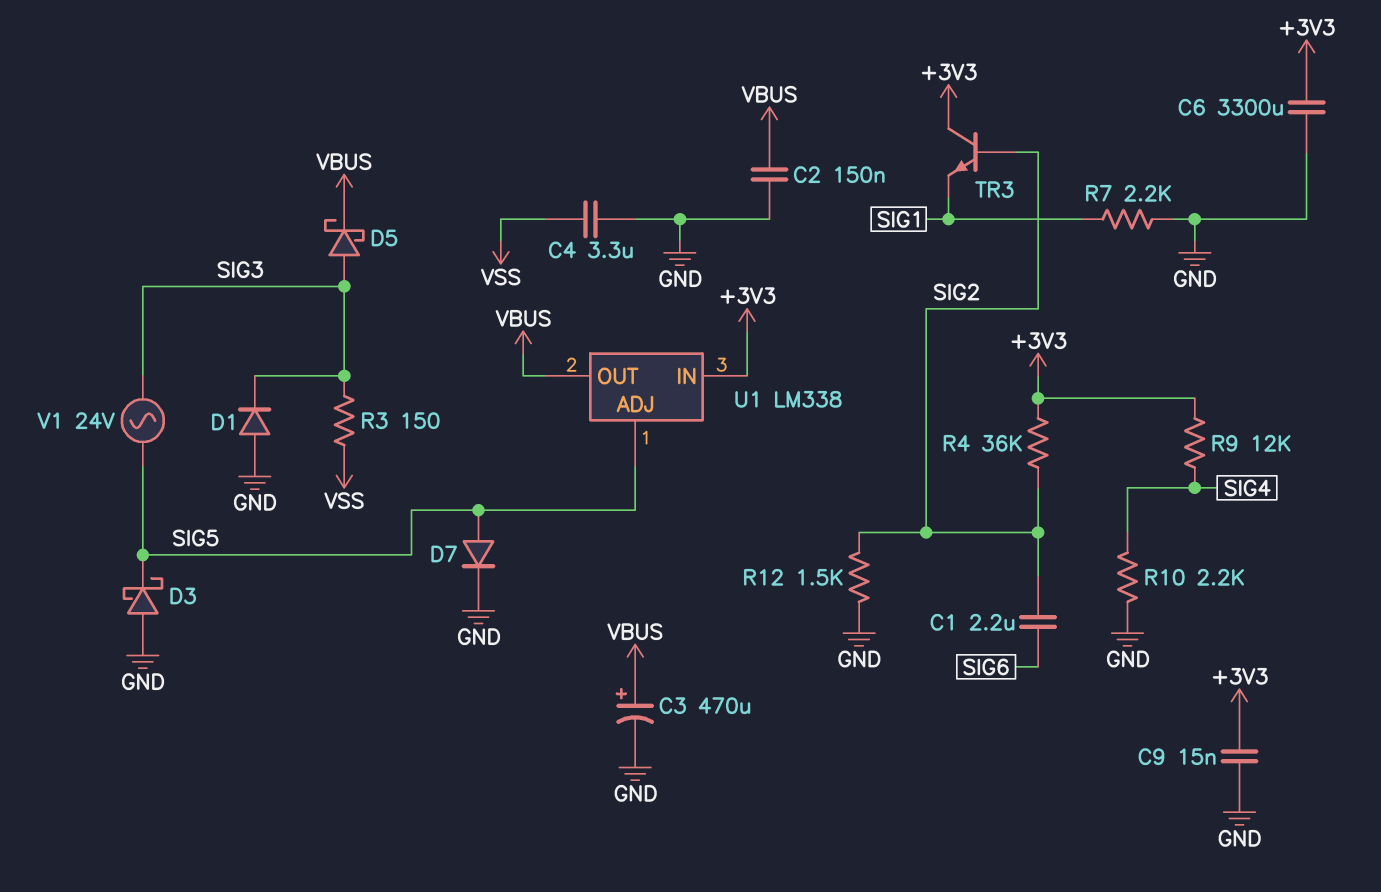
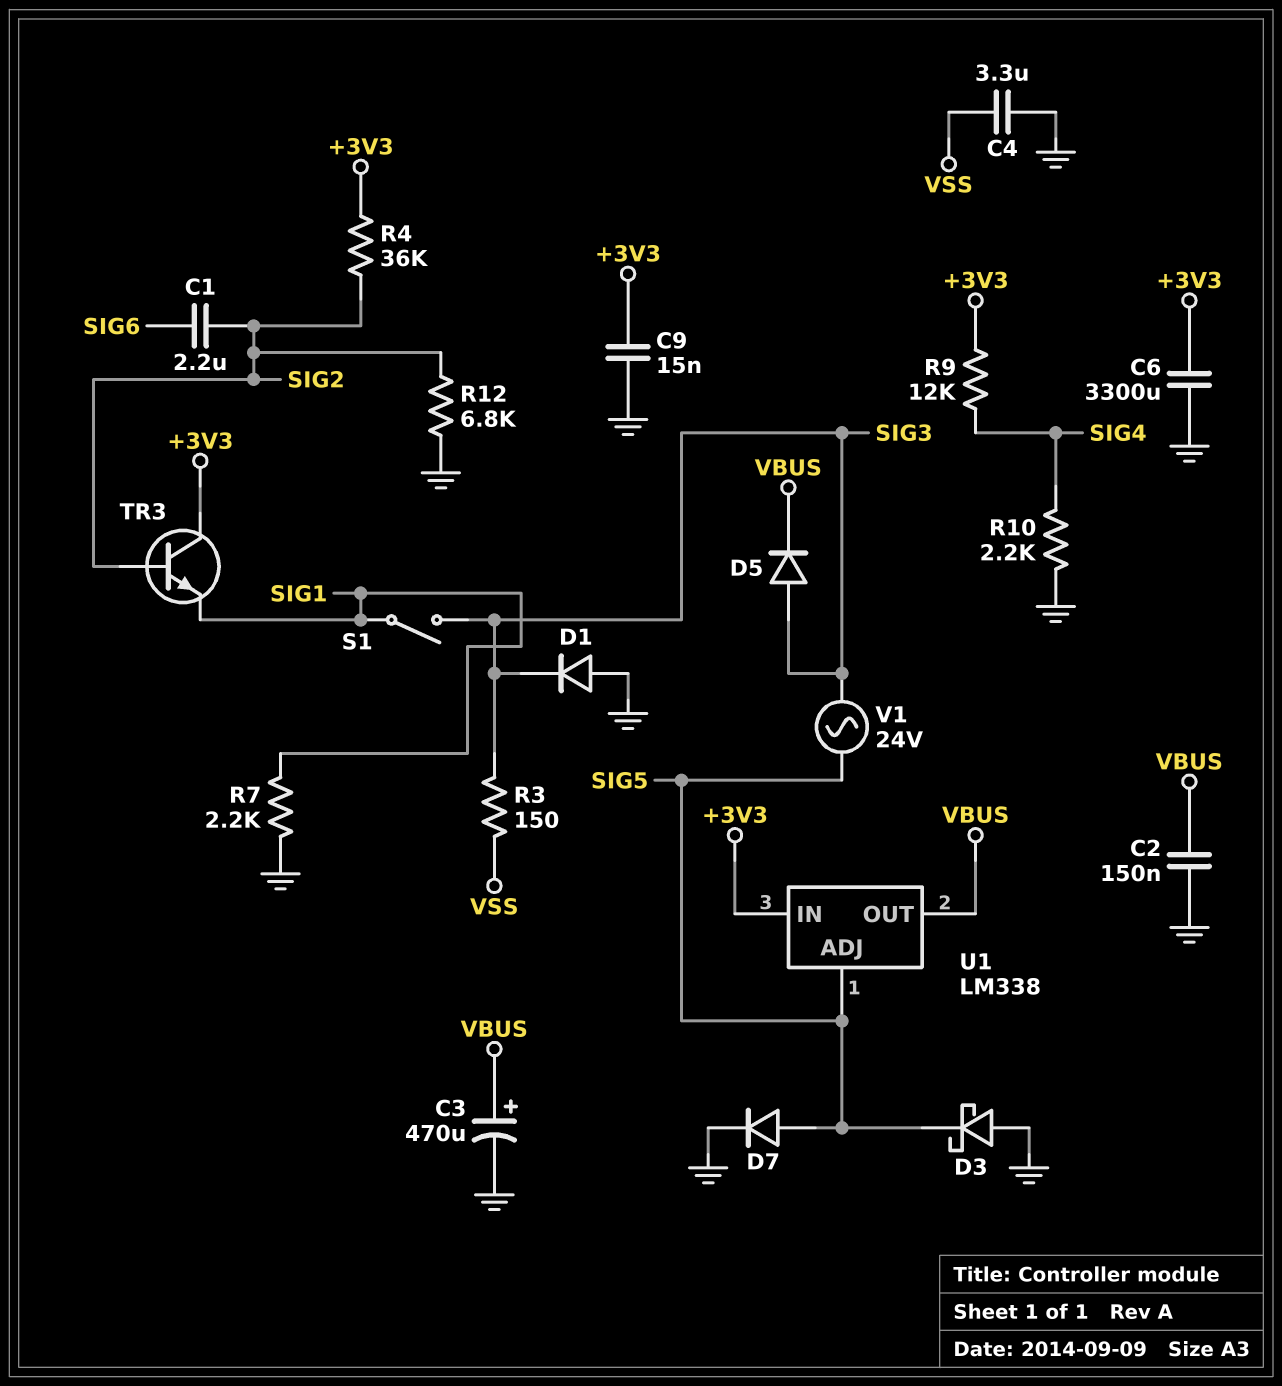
D5: schottky (A SIG3, K VBUS) -> diode (A SIG3, K VBUS)
R12: 1.5k (GND, SIG2) -> 6.8k (GND, SIG2)
S1: none -> switch (SIG1, SIG3)

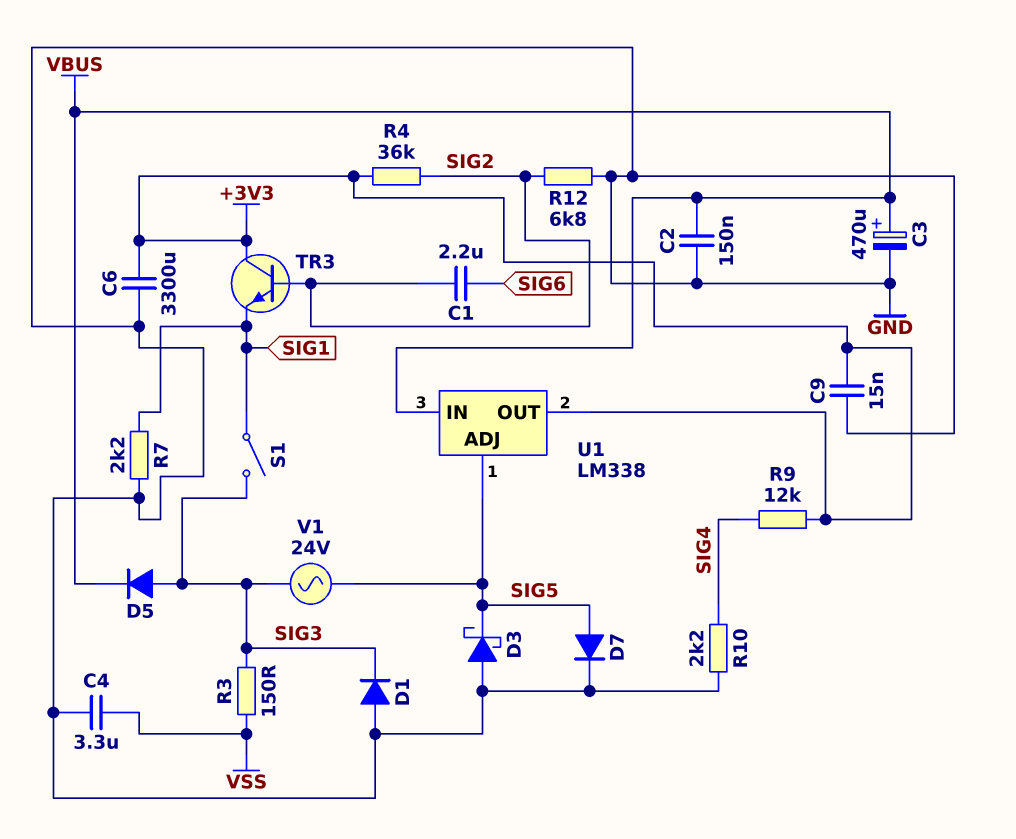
U1 pin IN: +3V3 -> VBUS
U1 pin OUT: VBUS -> +3V3

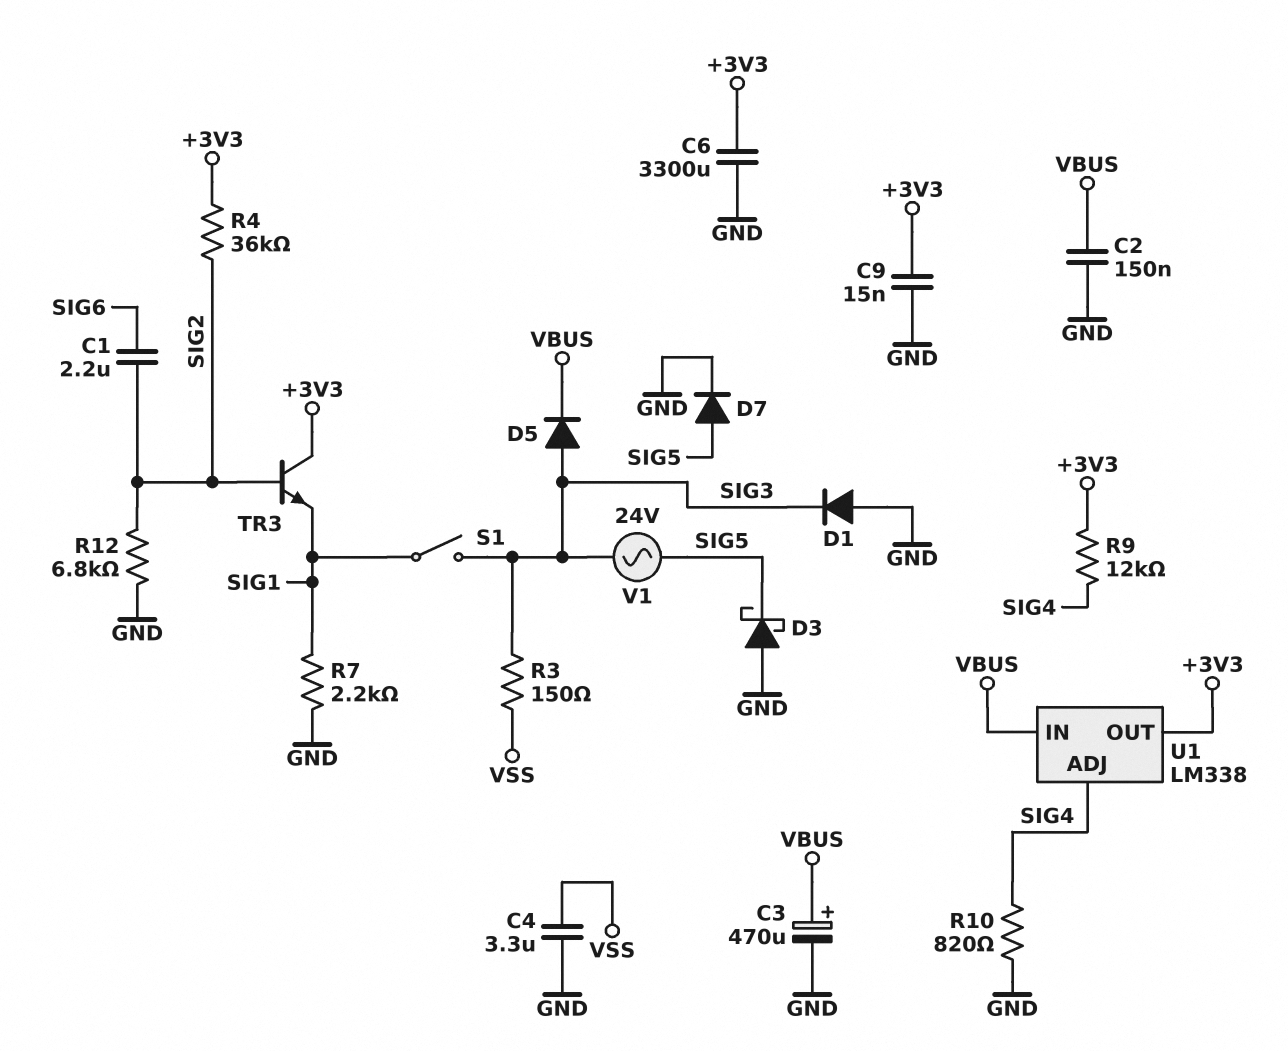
R10: 2.2k (GND, SIG4) -> 820 (GND, SIG4)
U1 pin ADJ: SIG5 -> SIG4

